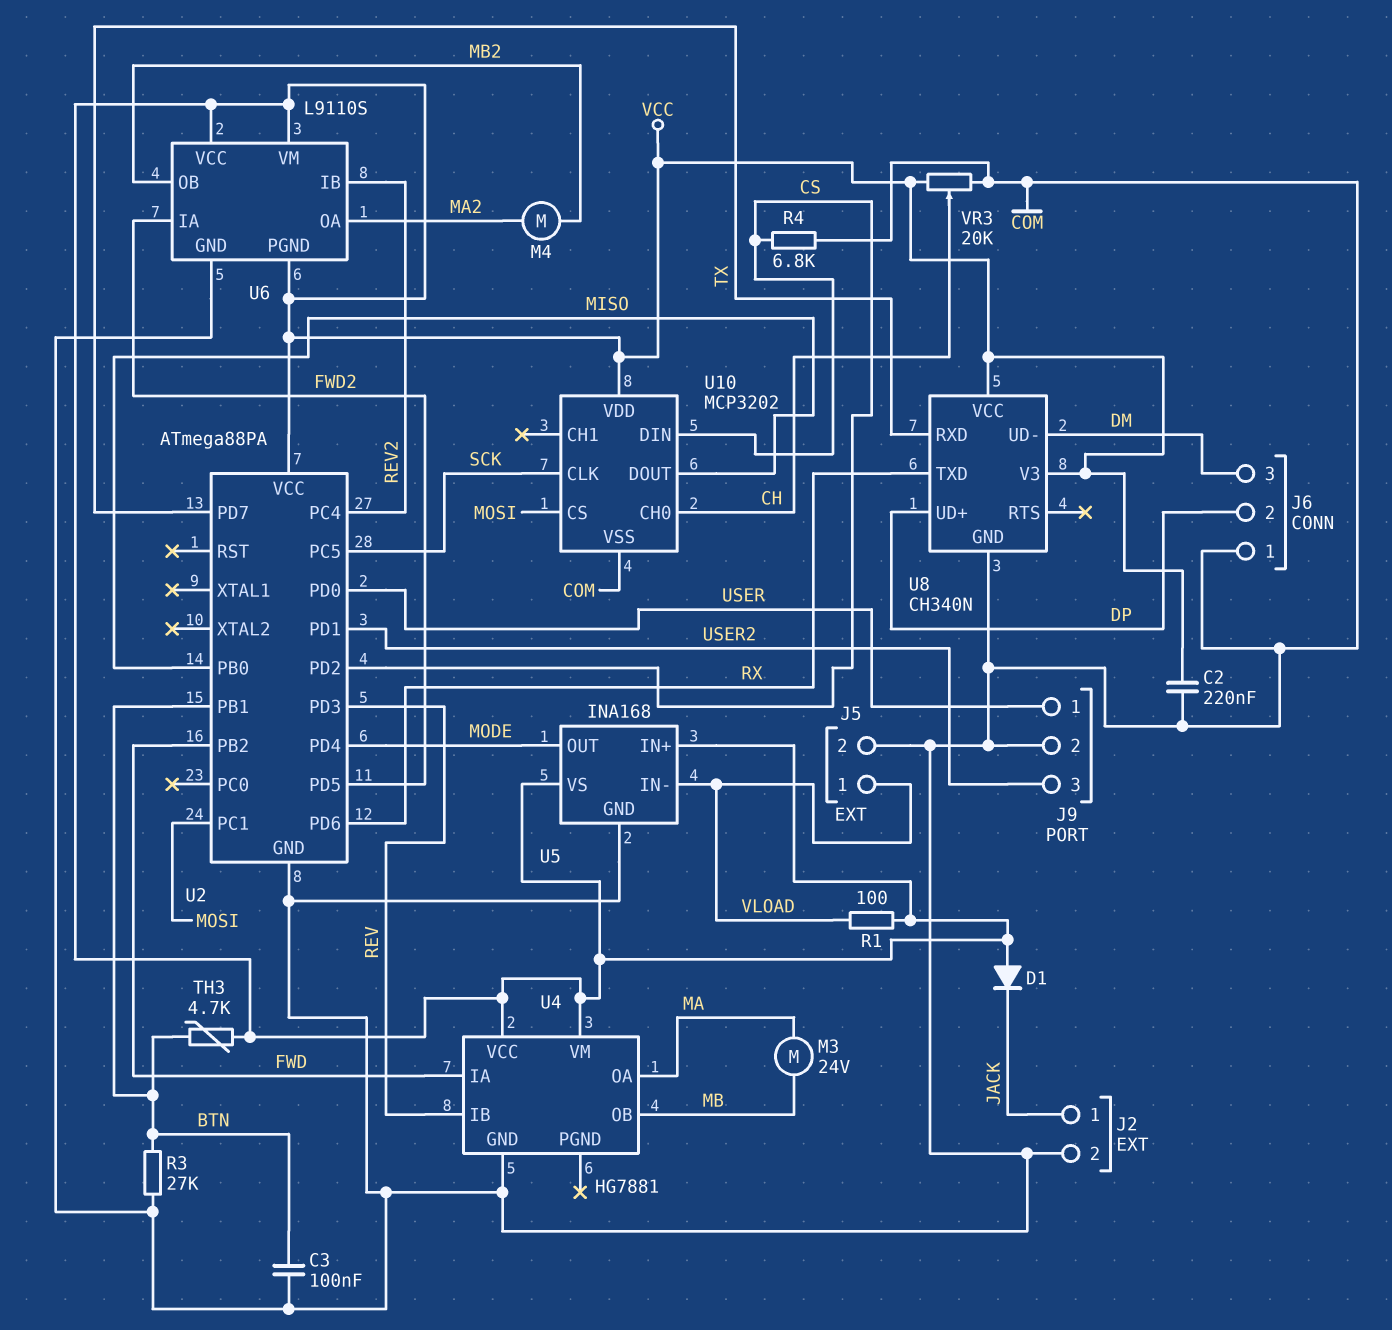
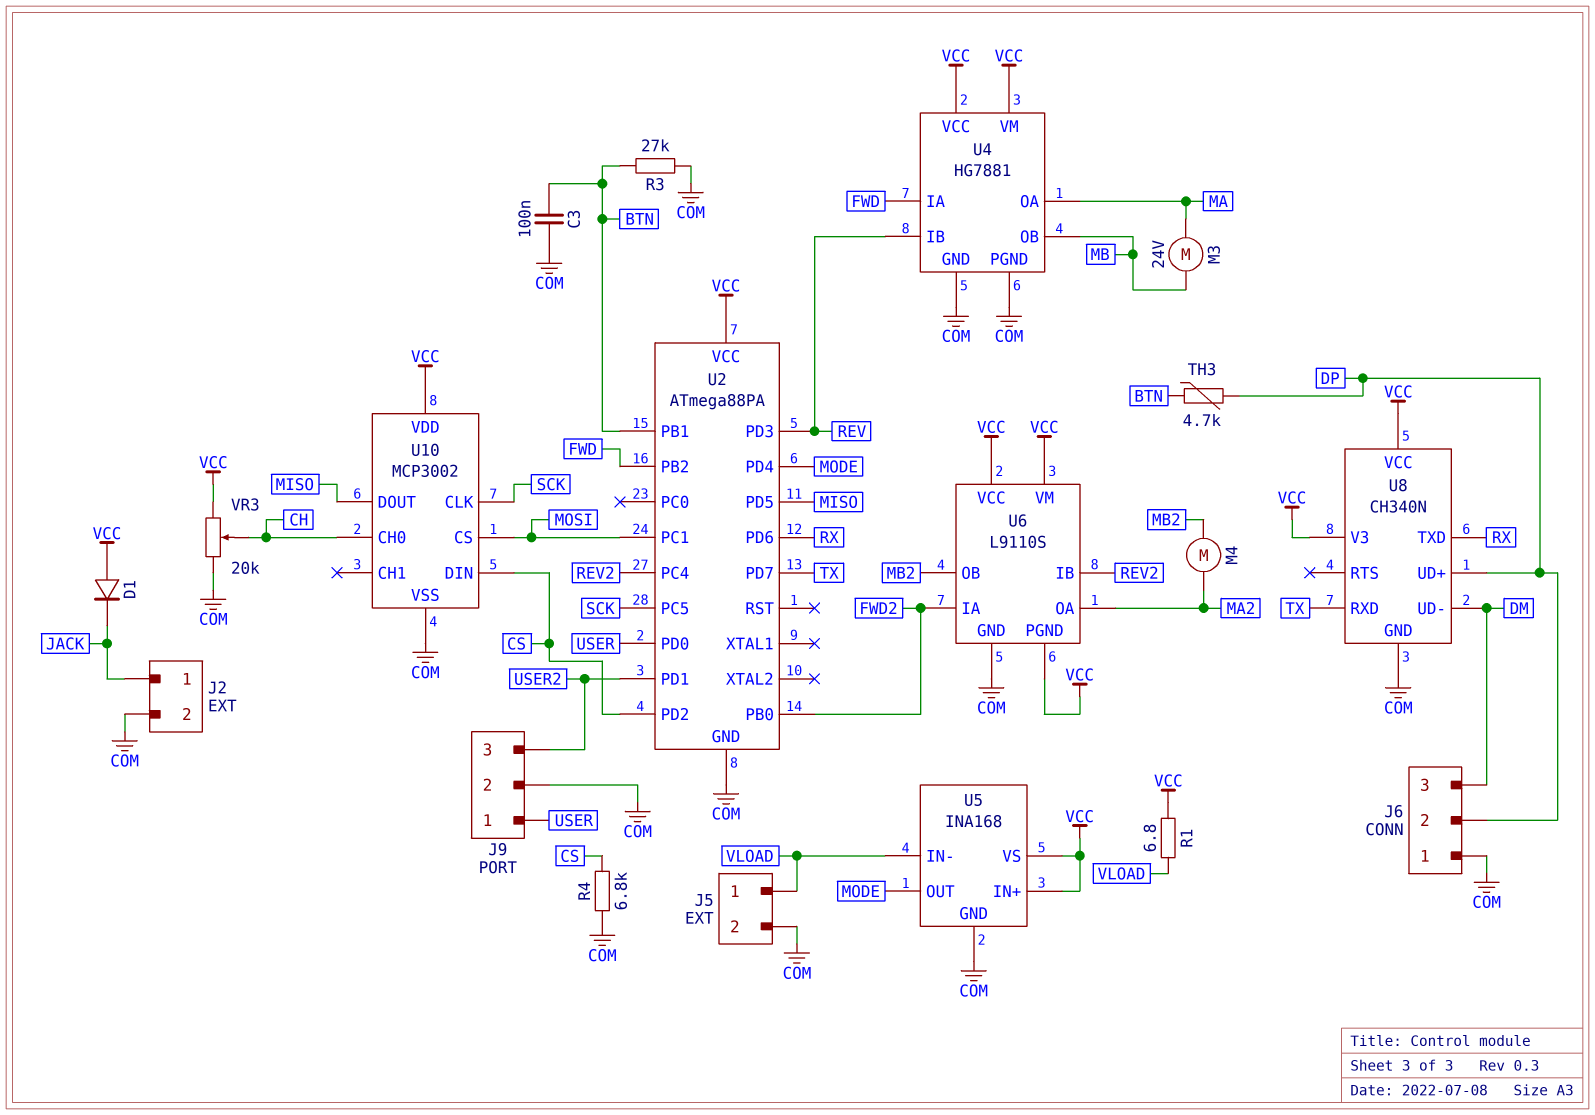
C2: 220nF (COM, VCC) -> none
R1: 100 (VCC, VLOAD) -> 6.8 (VCC, VLOAD)
TH3: 4.7k (BTN, VCC) -> 4.7k (BTN, DP)
U2 pin PB0: MISO -> FWD2
U2 pin PD5: FWD2 -> MISO
U4 pin PGND: none -> COM
U10: MCP3202 -> MCP3002

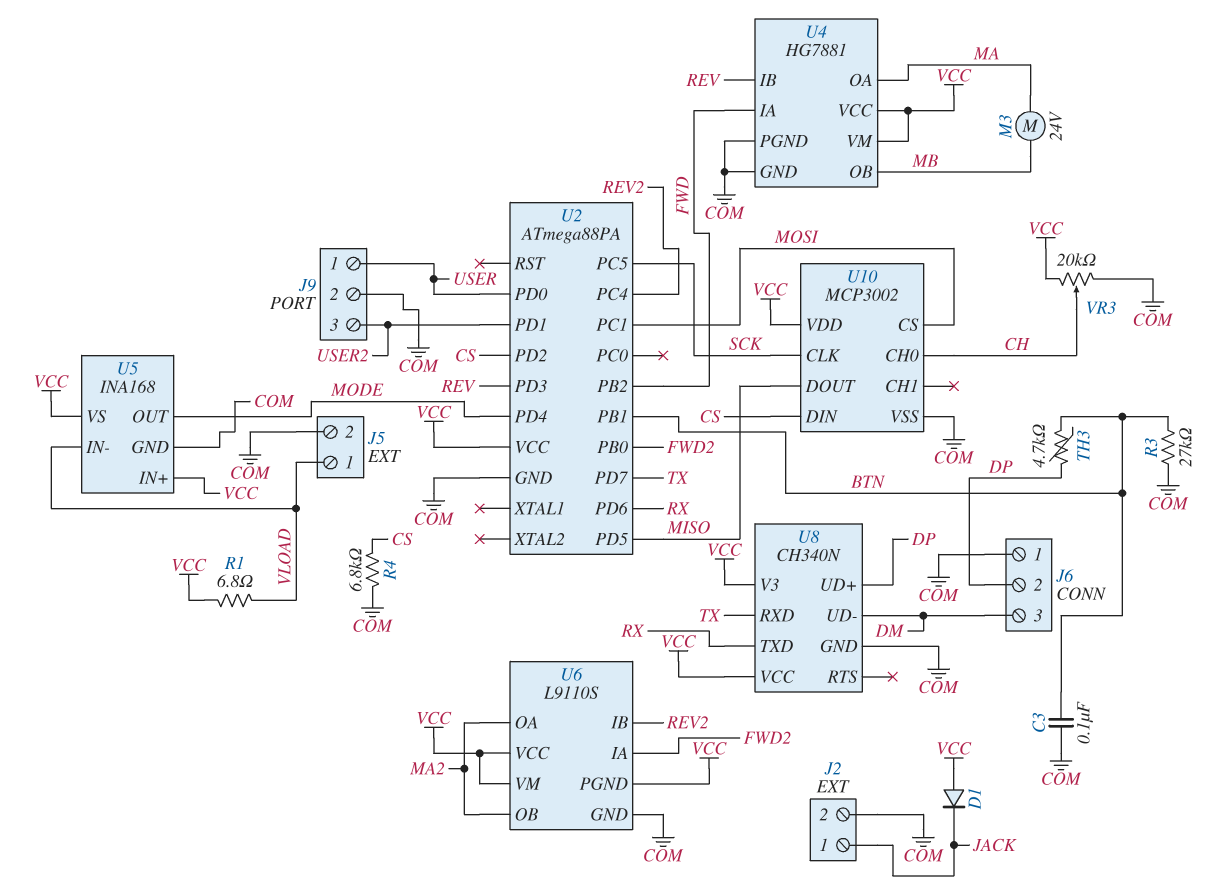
M4: motor (MA2, MB2) -> none
U6 pin OB: MB2 -> MA2

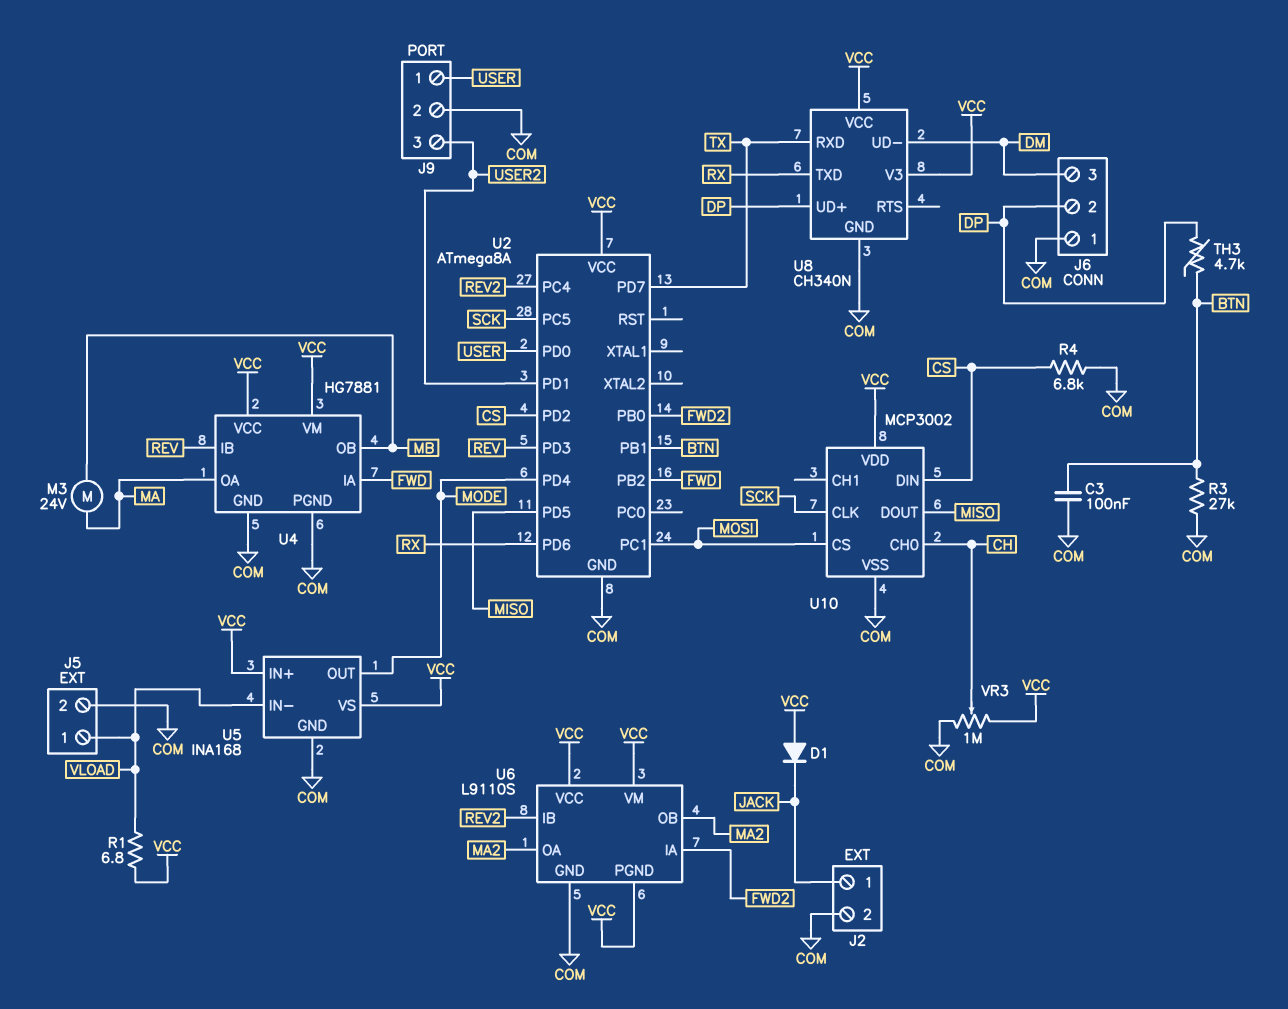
U2: ATmega88PA -> ATmega8A
VR3: 20k (COM, VCC, wiper CH) -> 1M (COM, VCC, wiper CH)

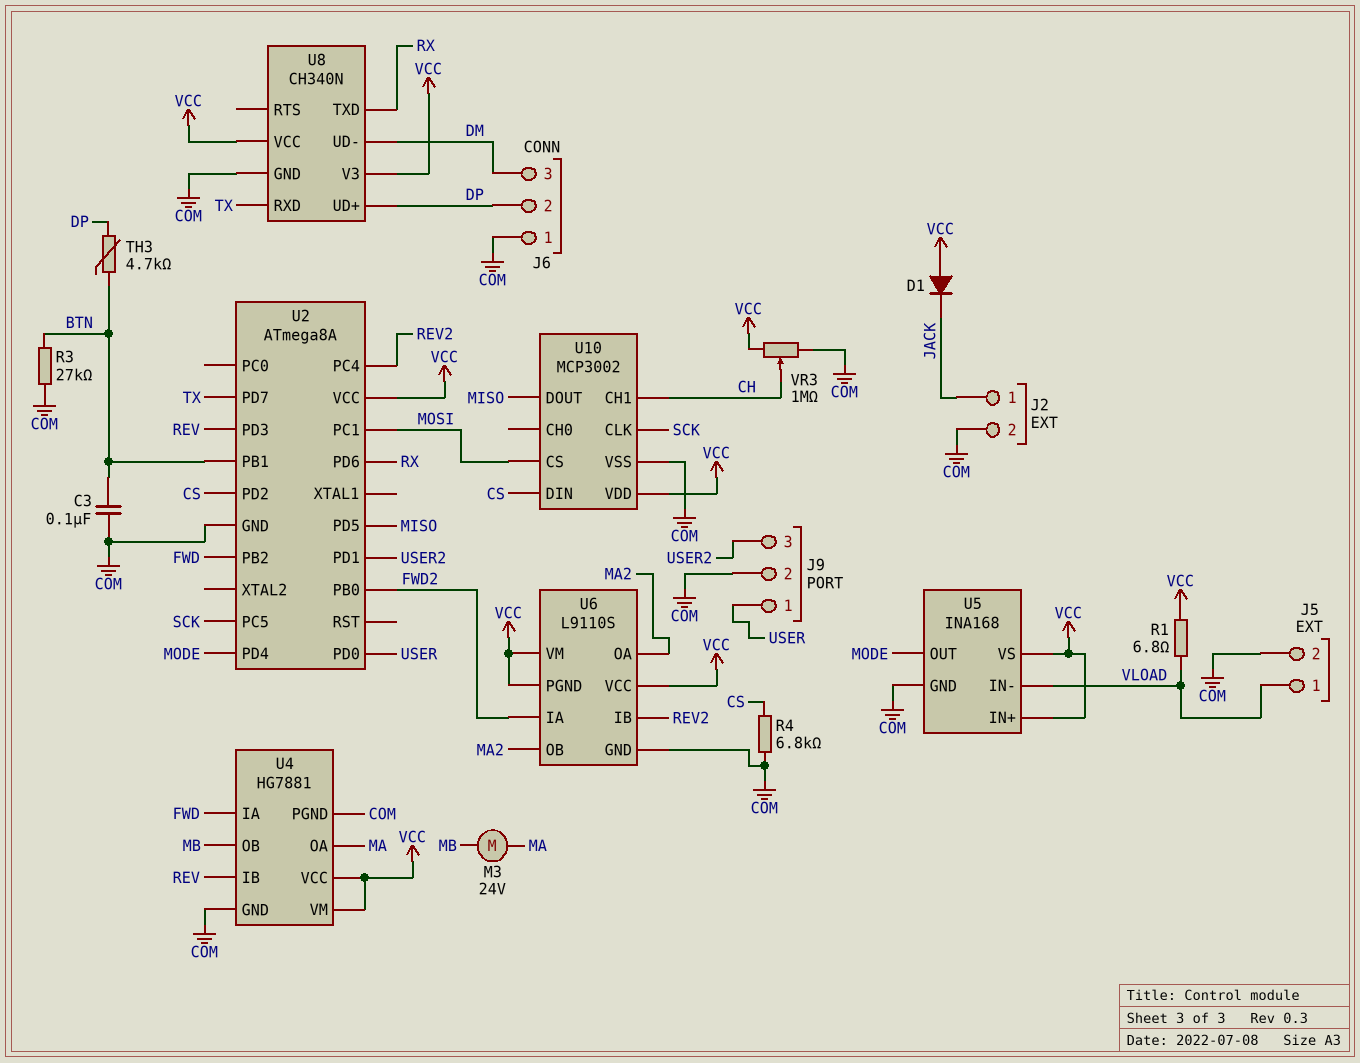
U10 pin CH0: CH -> none
U10 pin CH1: none -> CH

